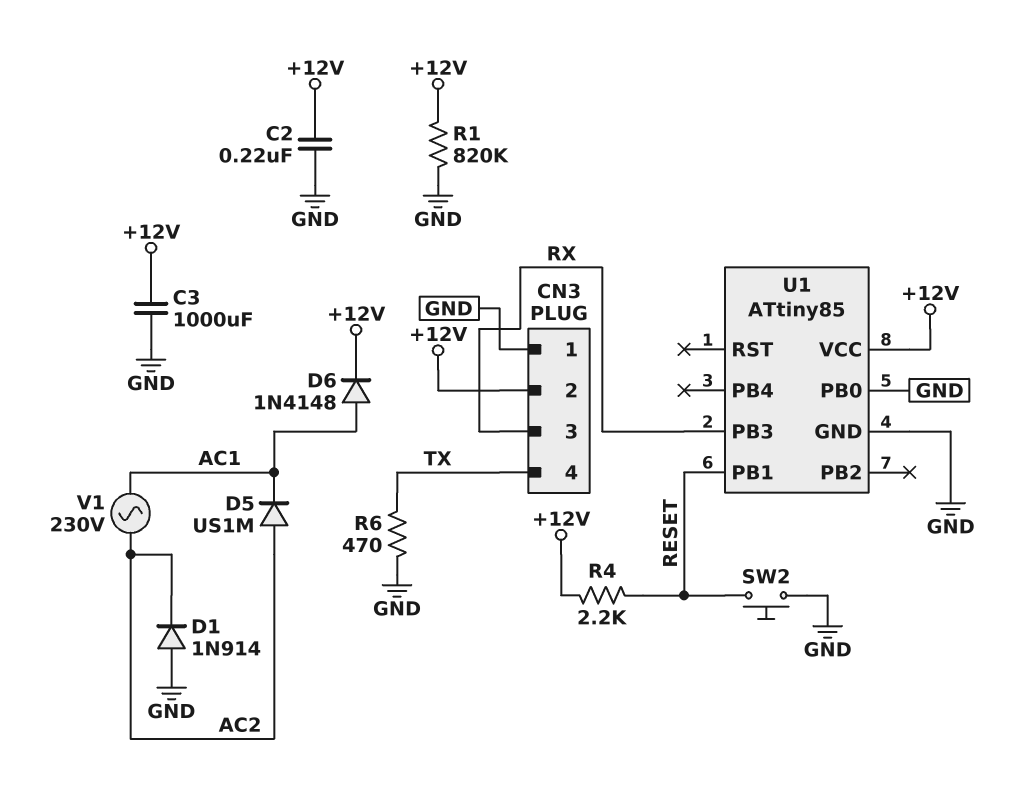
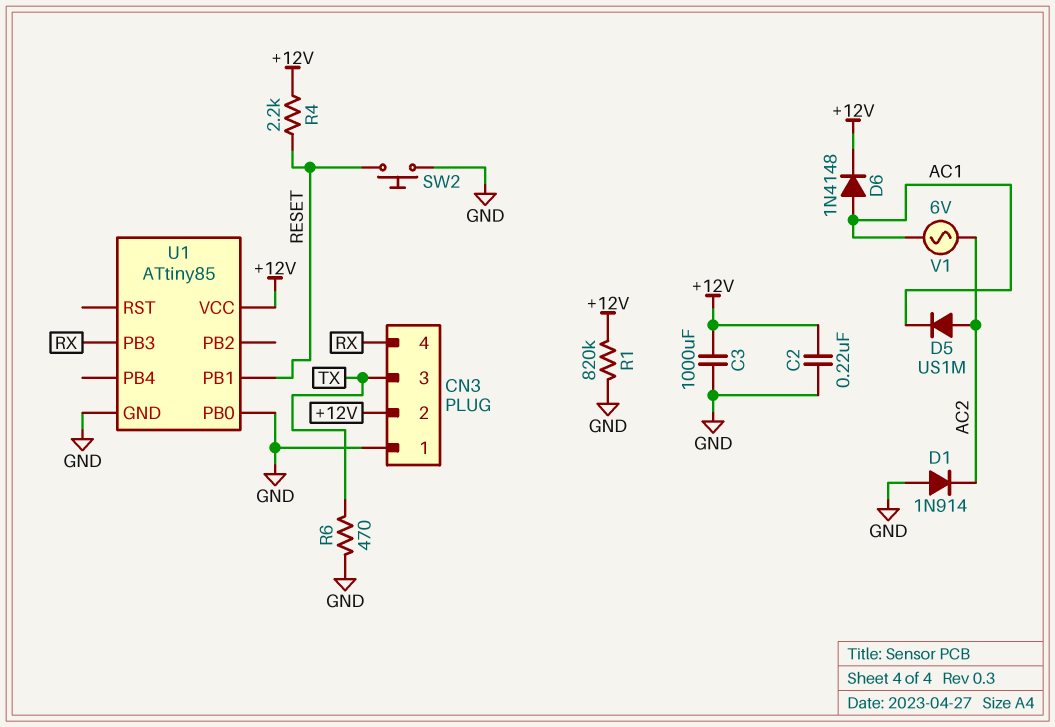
CN3 pin 3: RX -> TX
CN3 pin 4: TX -> RX
V1: AC 230V (AC1, AC2) -> AC 6V (AC1, AC2)

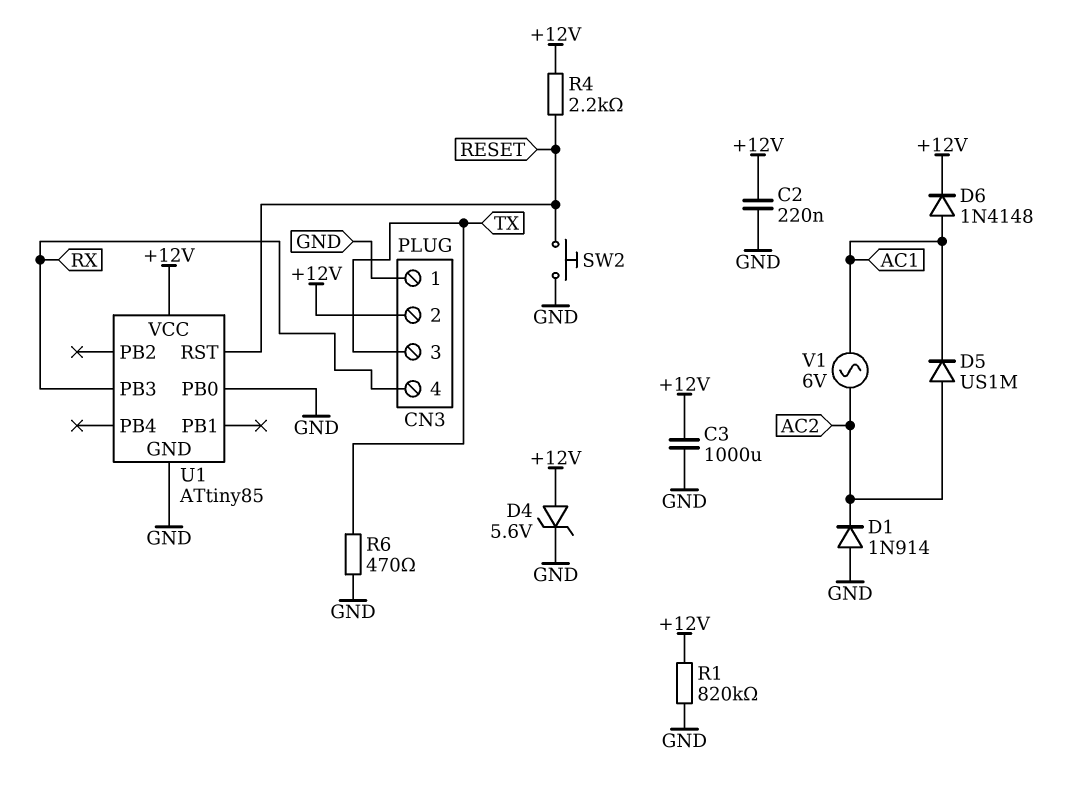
D4: none -> zener 5.6V (A +12V, K GND)
U1 pin PB1: RESET -> none
U1 pin RST: none -> RESET

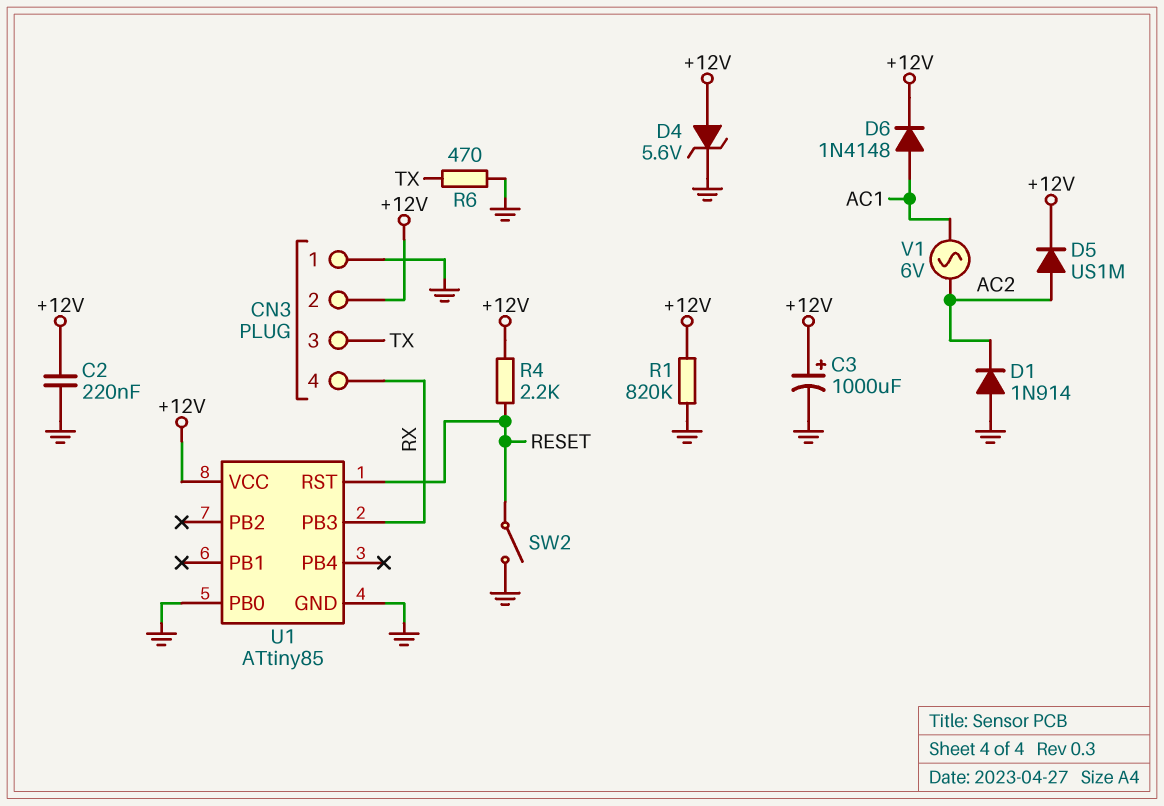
C3: 1000uF (+12V, GND) -> 1000uF (plus +12V, minus GND)
D5: diode US1M (A AC2, K AC1) -> diode US1M (A AC2, K +12V)
SW2: button (GND, RESET) -> switch (GND, RESET)

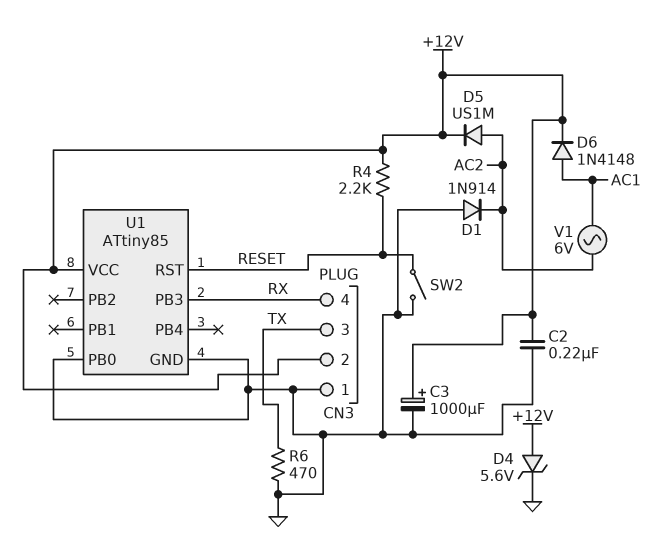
R1: 820k (+12V, GND) -> none

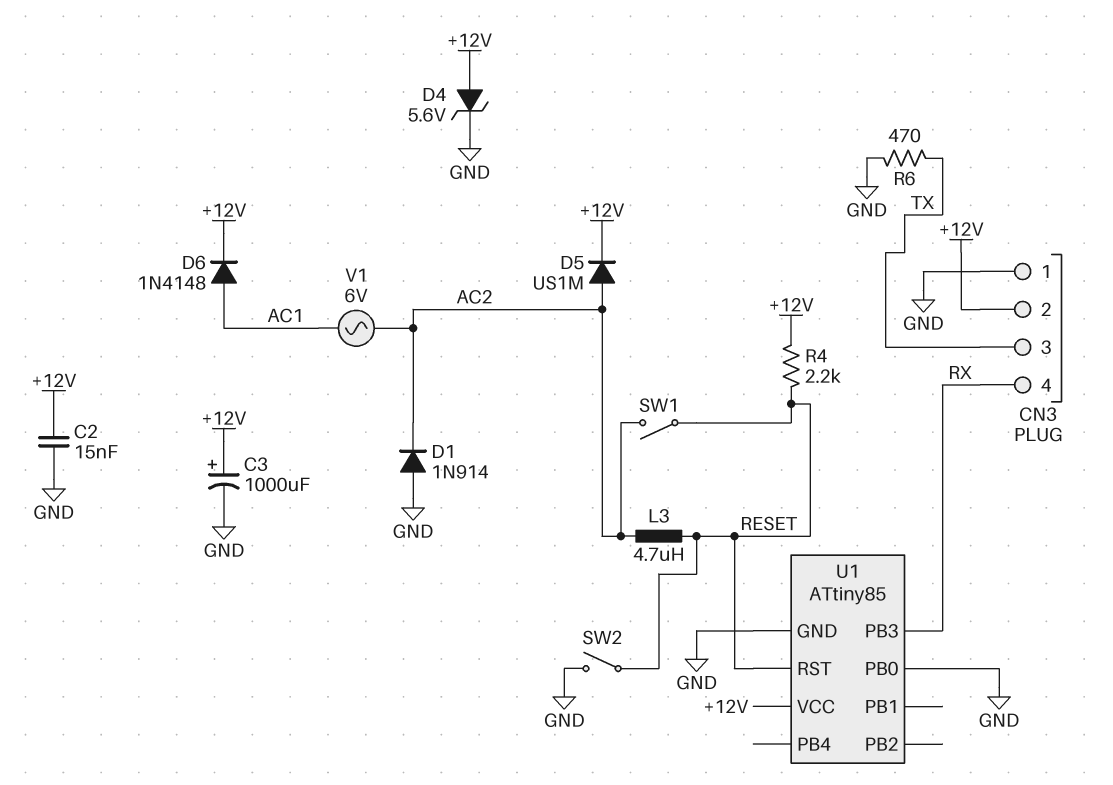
C2: 220nF (+12V, GND) -> 15nF (+12V, GND)
L3: none -> 4.7uH (AC2, RESET)
SW1: none -> switch (AC2, RESET)

